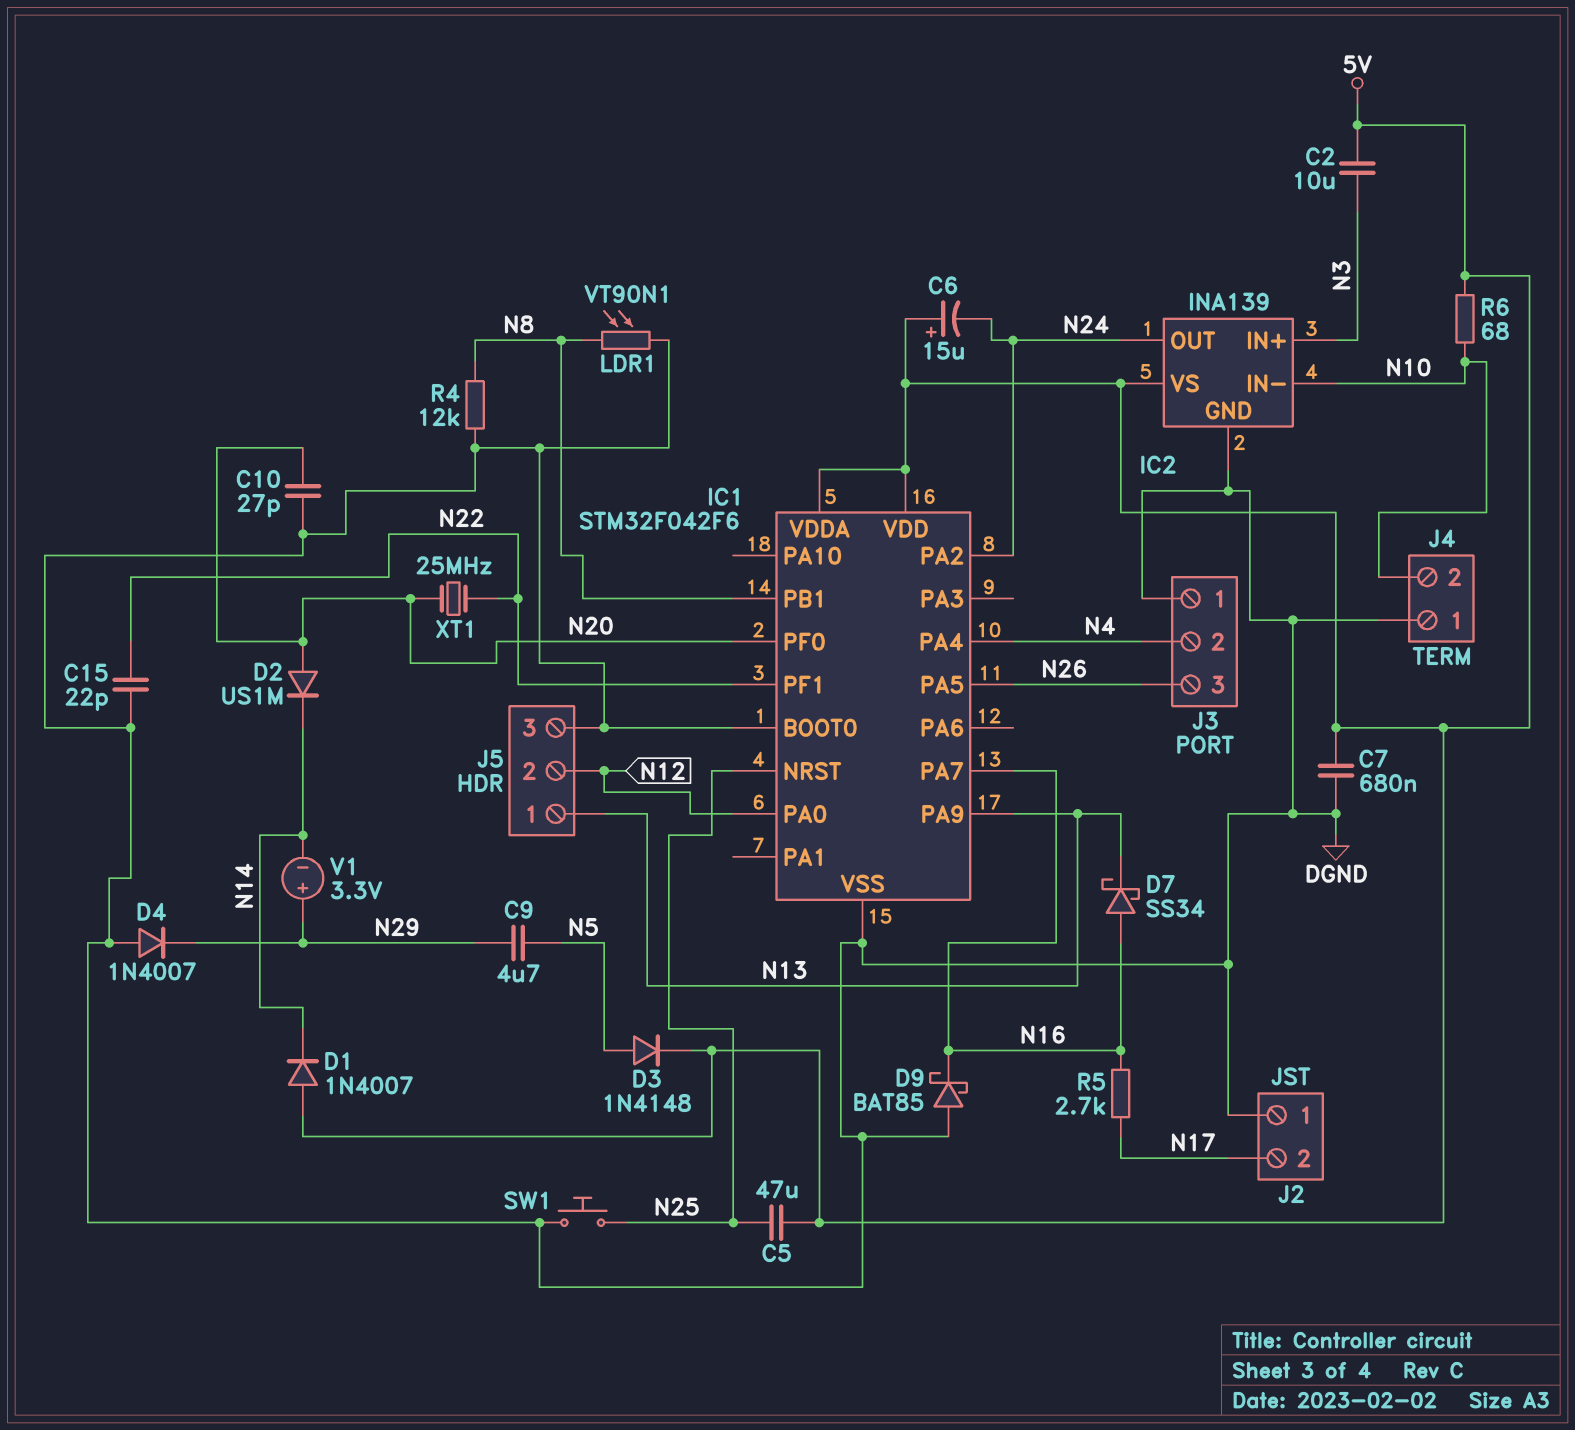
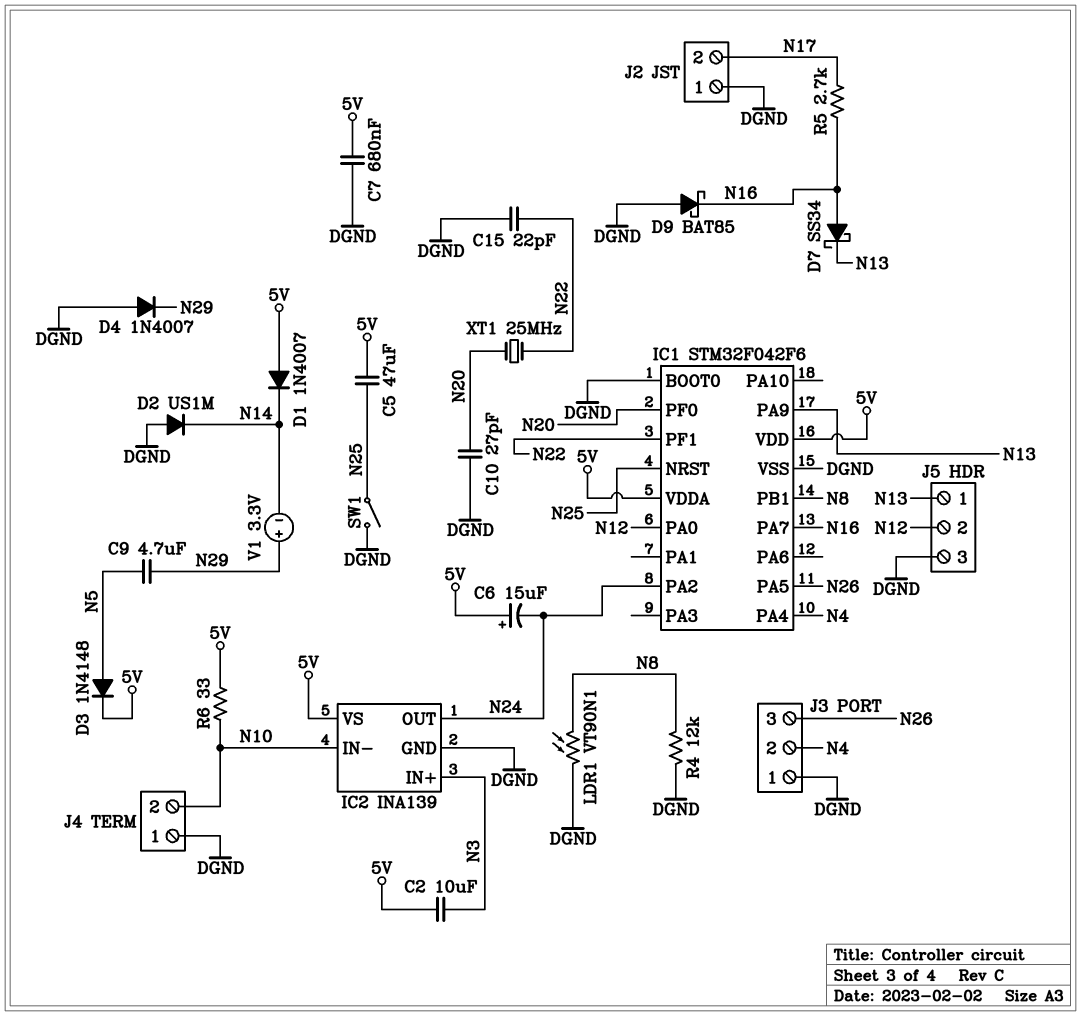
D2: diode US1M (A N20, K N14) -> diode US1M (A DGND, K N14)
R6: 68 (5V, N10) -> 33 (5V, N10)
SW1: button (DGND, N25) -> switch (DGND, N25)

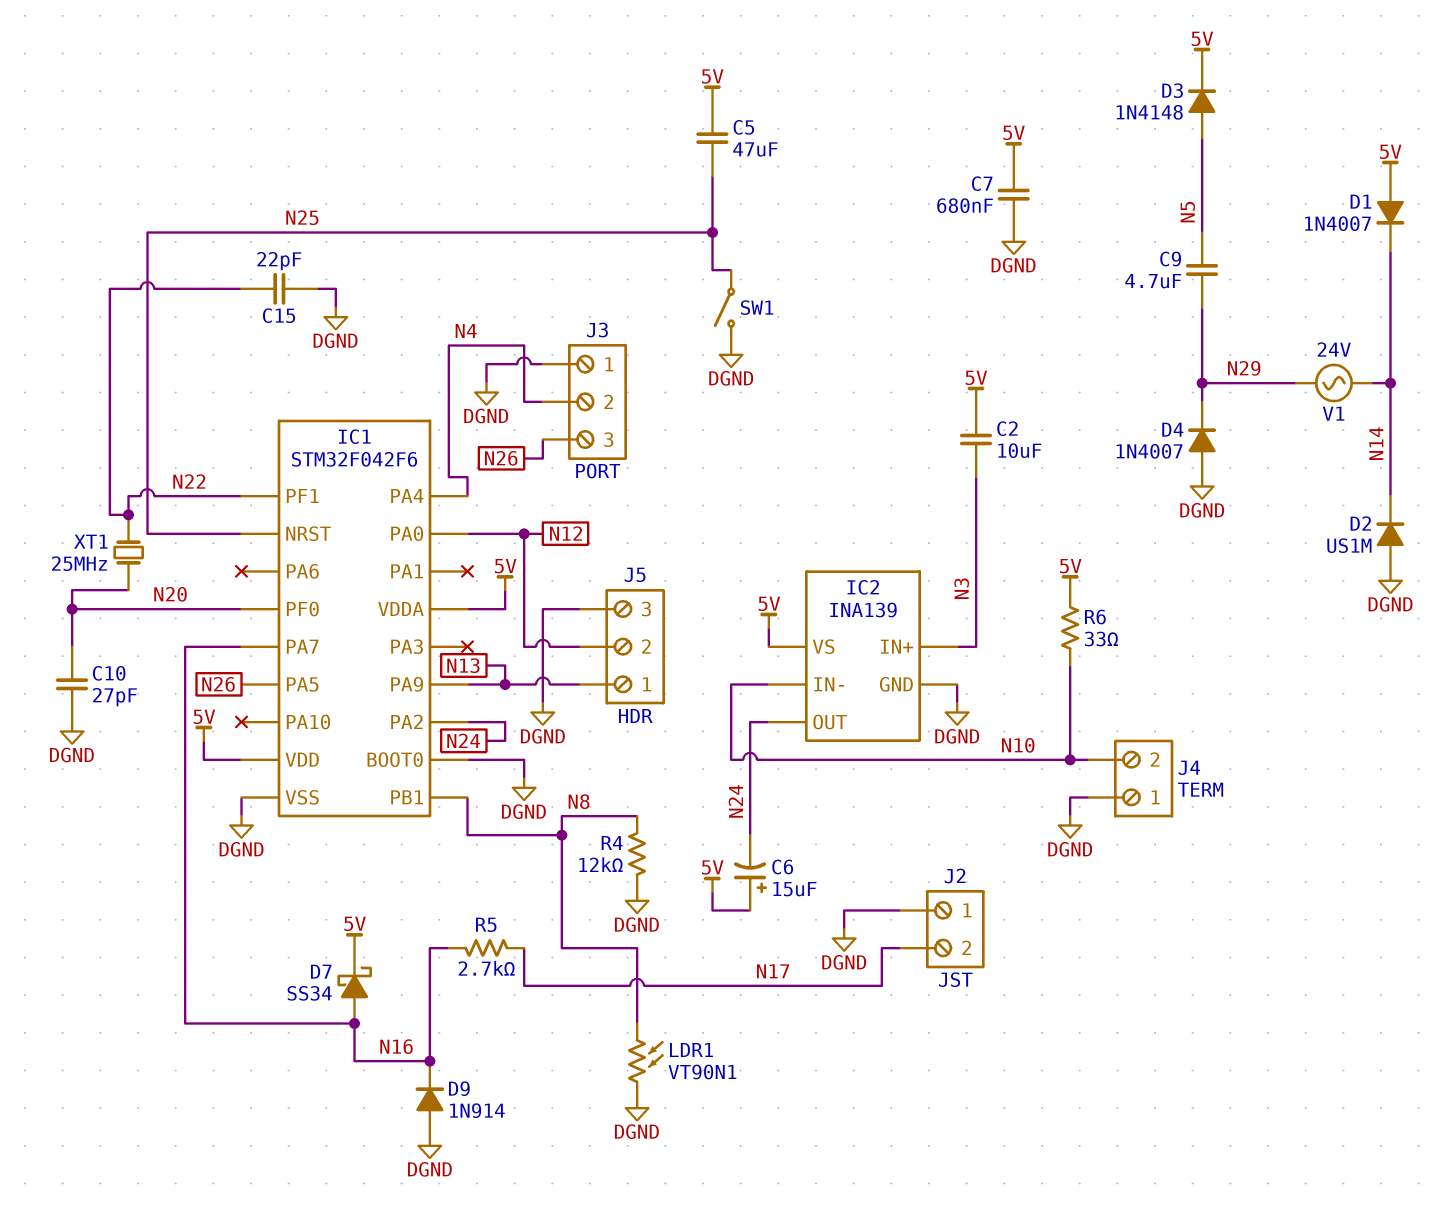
D7: schottky SS34 (A N16, K N13) -> schottky SS34 (A N16, K 5V)
D9: schottky BAT85 (A DGND, K N16) -> diode 1N914 (A DGND, K N16)
V1: 3.3V (plus N29, minus N14) -> AC 24V (N14, N29)

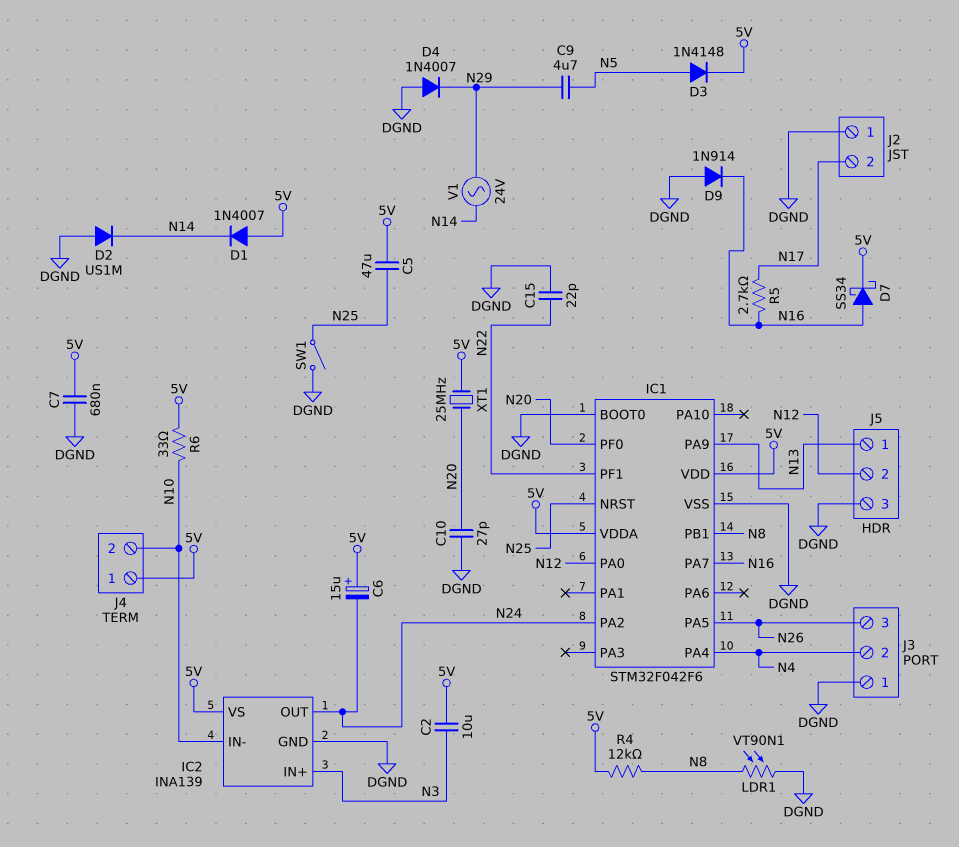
J4 pin 1: DGND -> 5V
R4: 12k (DGND, N8) -> 12k (5V, N8)
XT1: 25MHz (N20, N22) -> 25MHz (5V, N20)

